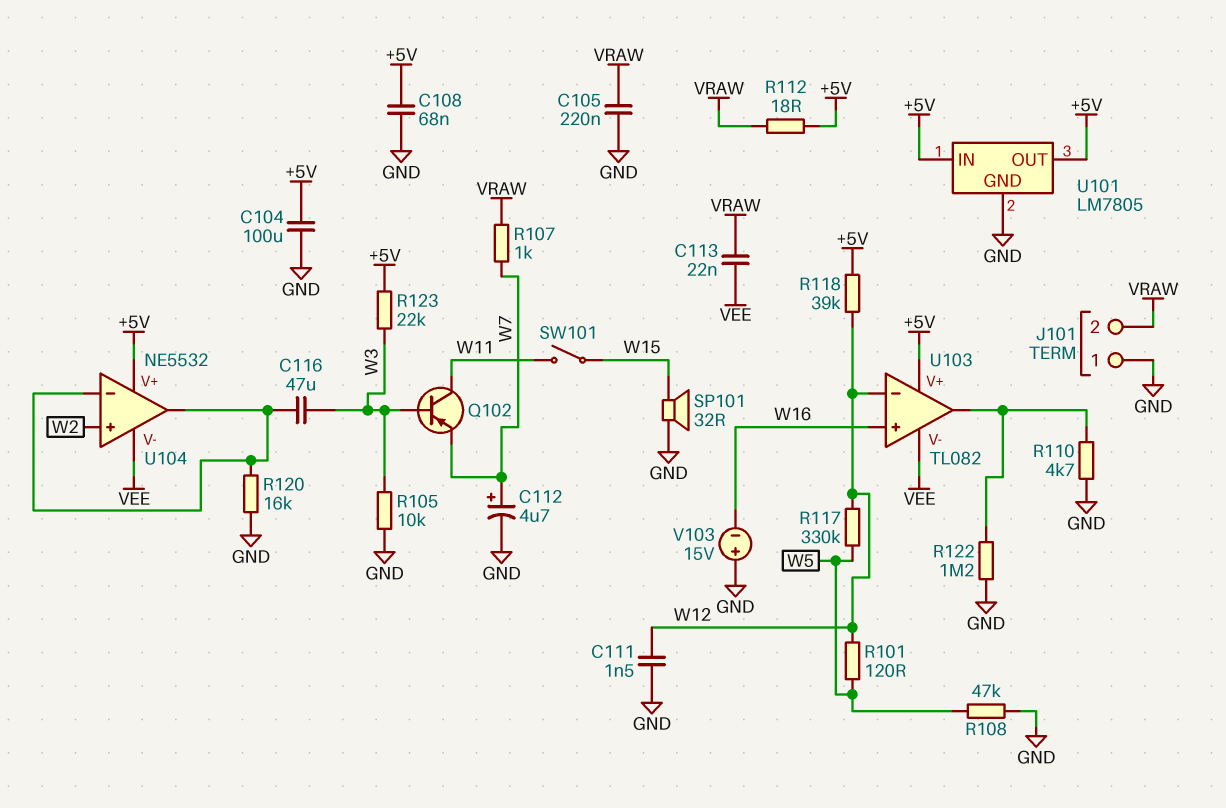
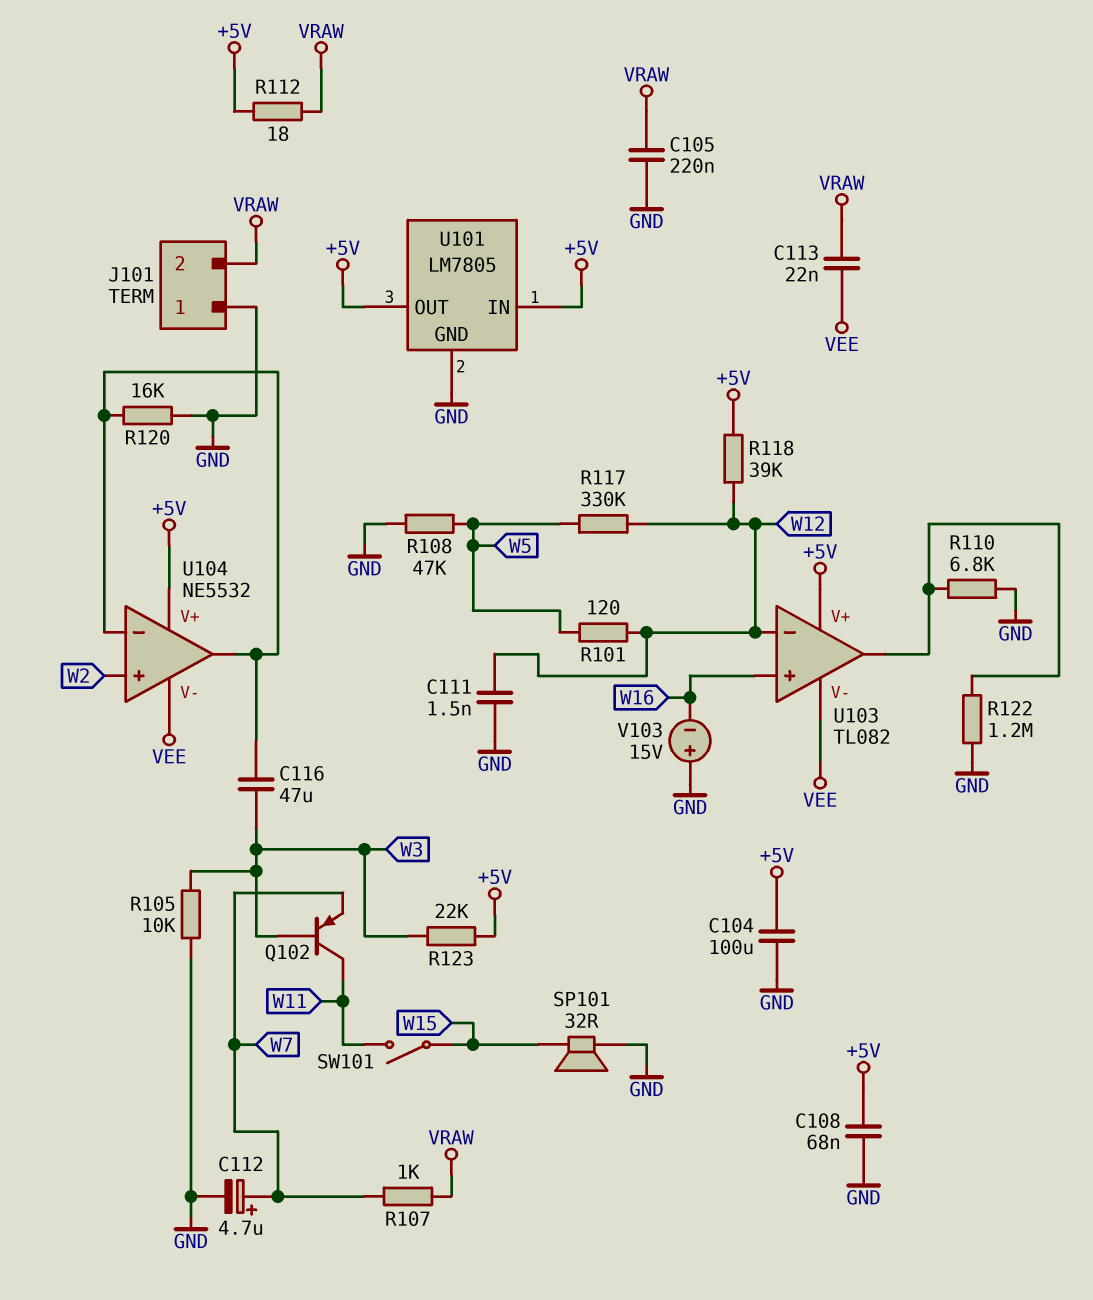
R110: 4.7k (GND, U103/out) -> 6.8k (GND, U103/out)

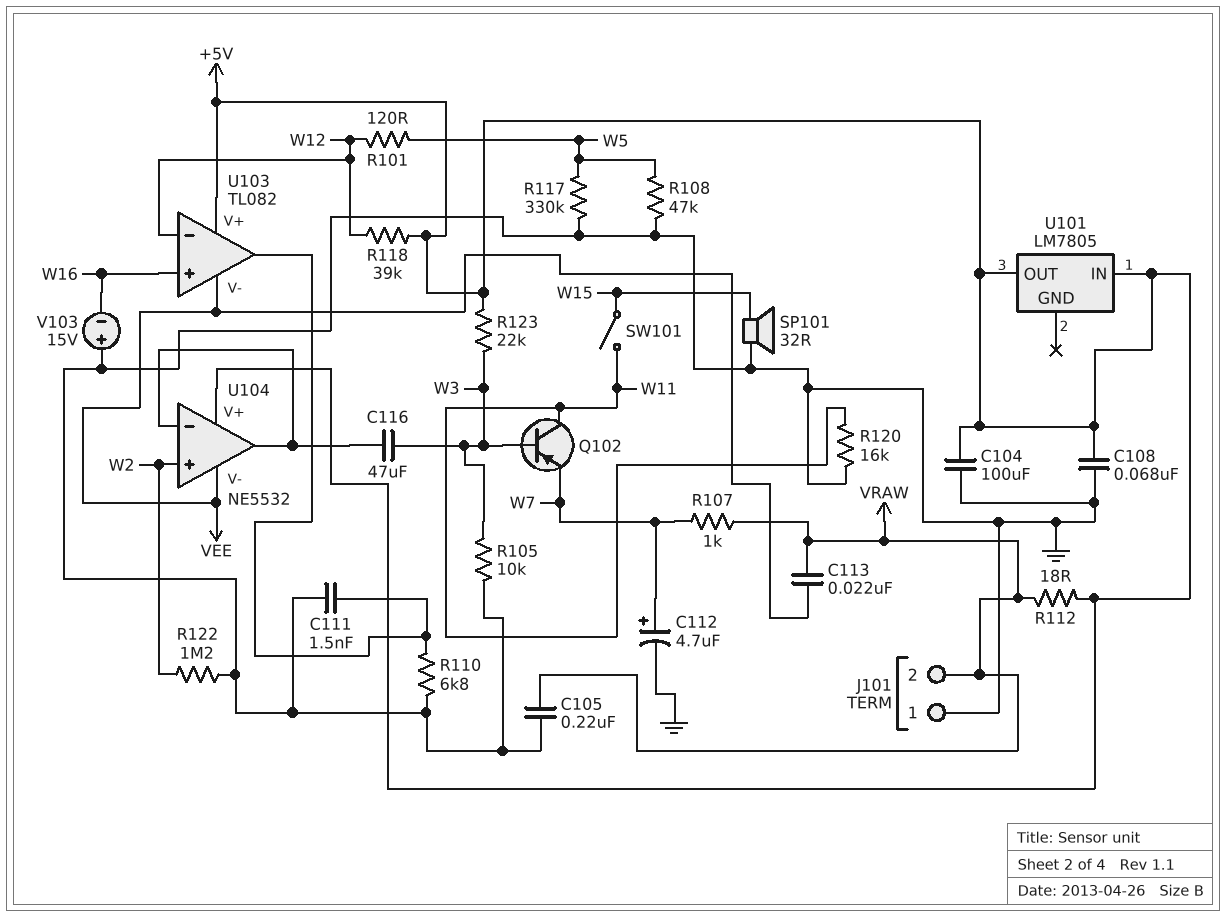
C111: 1.5nF (GND, W12) -> 1.5nF (GND, U103/out)
R117: 330k (W5, W12) -> 330k (GND, W5)
R120: 16k (GND, U104/in-) -> 16k (GND, W11)
R122: 1.2M (GND, U103/out) -> 1.2M (GND, W2)
U101 pin GND: GND -> none

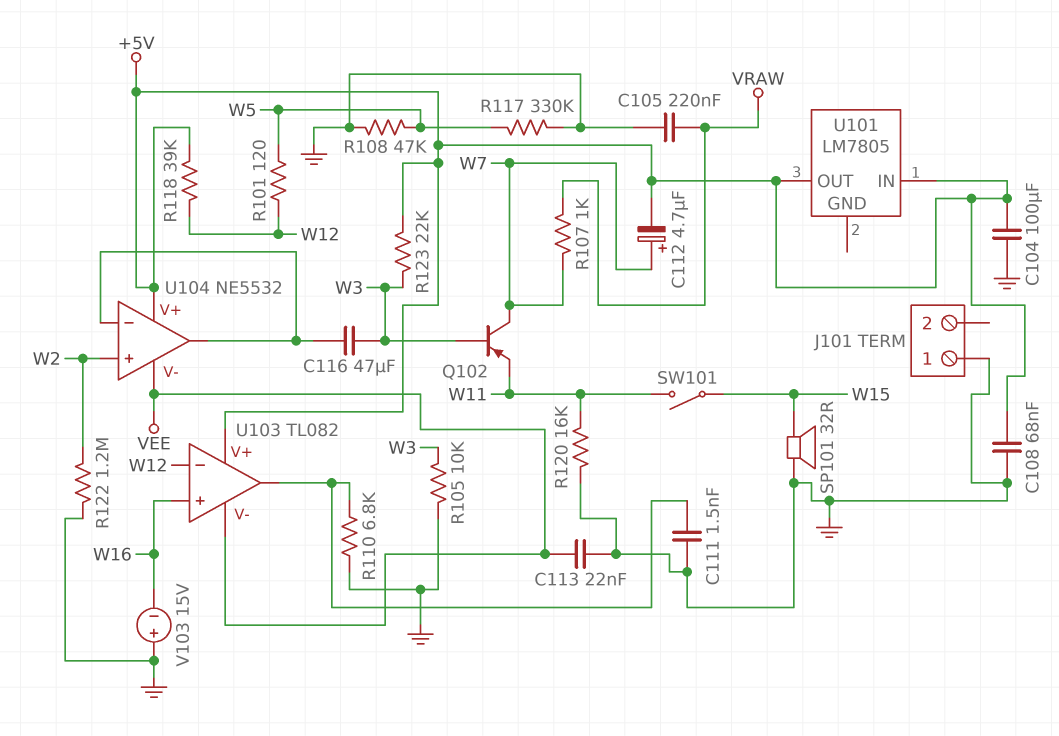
C112: 4.7uF (plus W7, minus GND) -> 4.7uF (plus W7, minus +5V)
C113: 22nF (VEE, VRAW) -> 22nF (GND, VEE)
J101 pin 2: VRAW -> none
Q102: PNP (B W3, C W11, E W7) -> PNP (B W3, C W7, E W11)
R112: 18 (+5V, VRAW) -> none

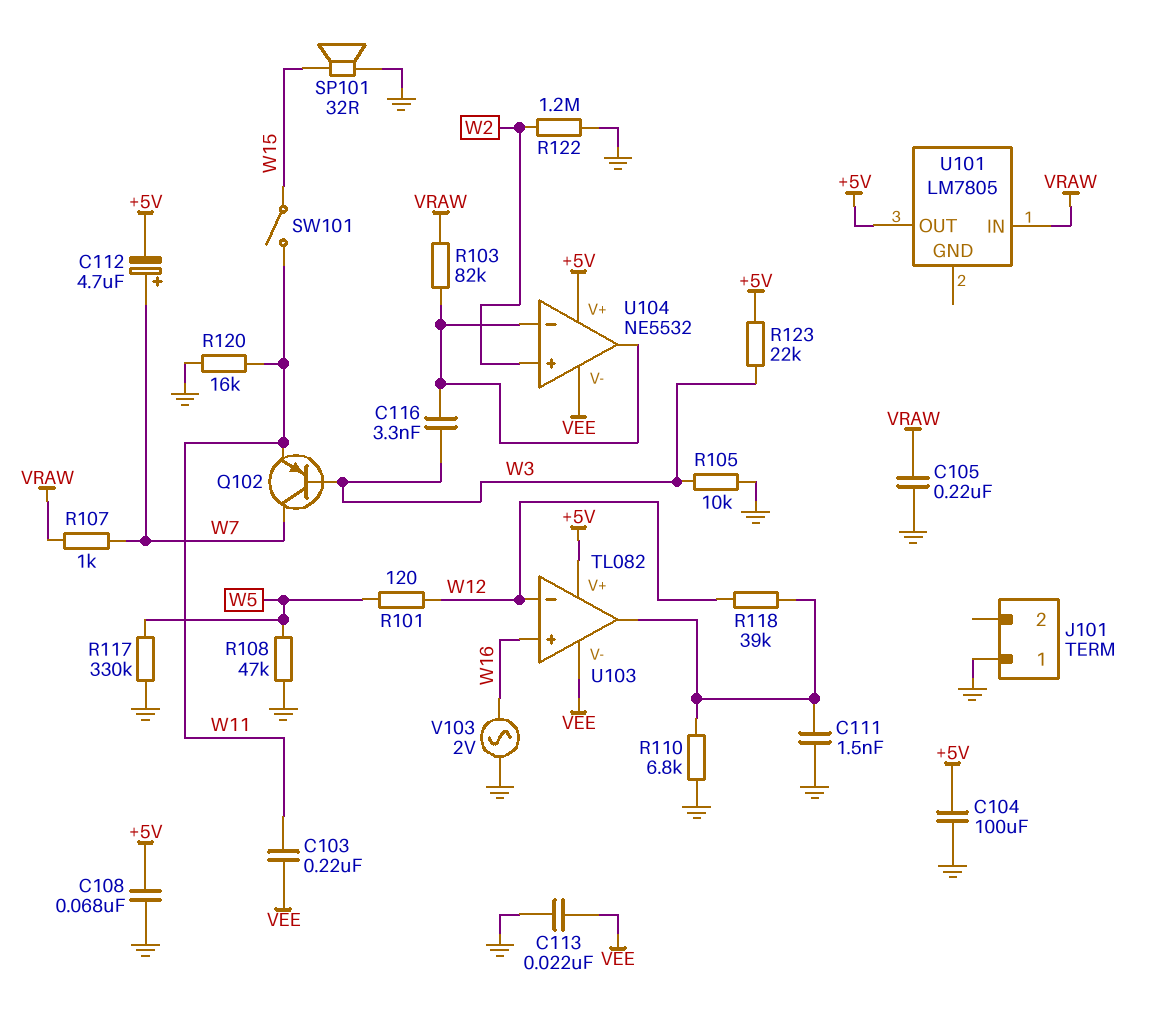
C103: none -> 220nF (VEE, W11)
C116: 47uF (U104/in-, W3) -> 3.3nF (U104/in-, W3)
R103: none -> 82k (U104/in-, VRAW)
R118: 39k (+5V, W12) -> 39k (U103/out, W12)
U101 pin IN: +5V -> VRAW
V103: 15V (plus GND, minus W16) -> AC 2V (GND, W16)

